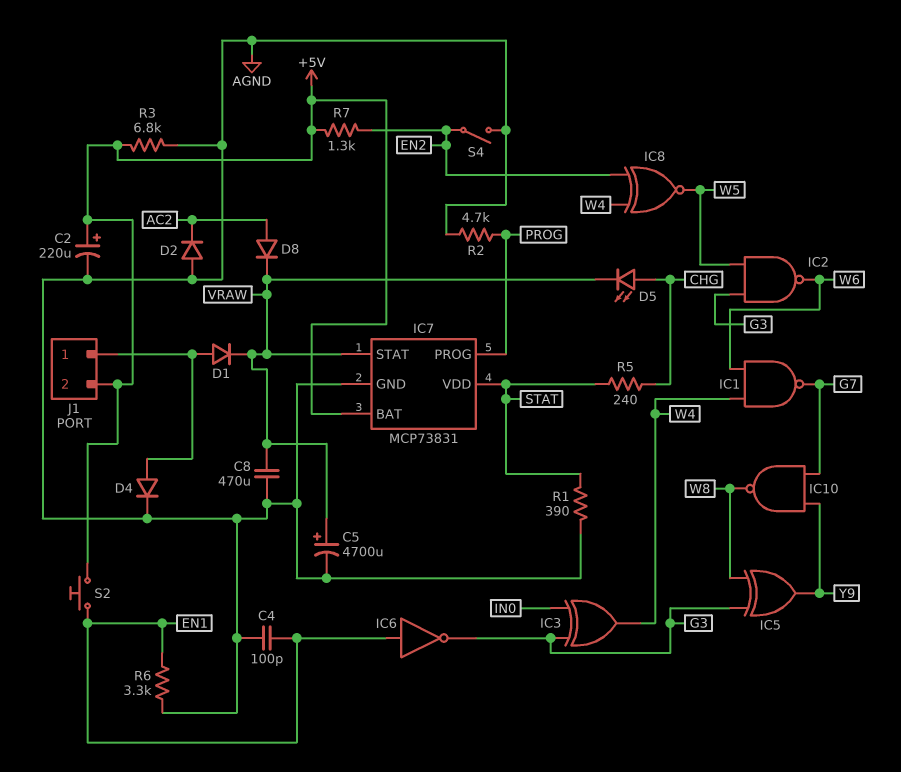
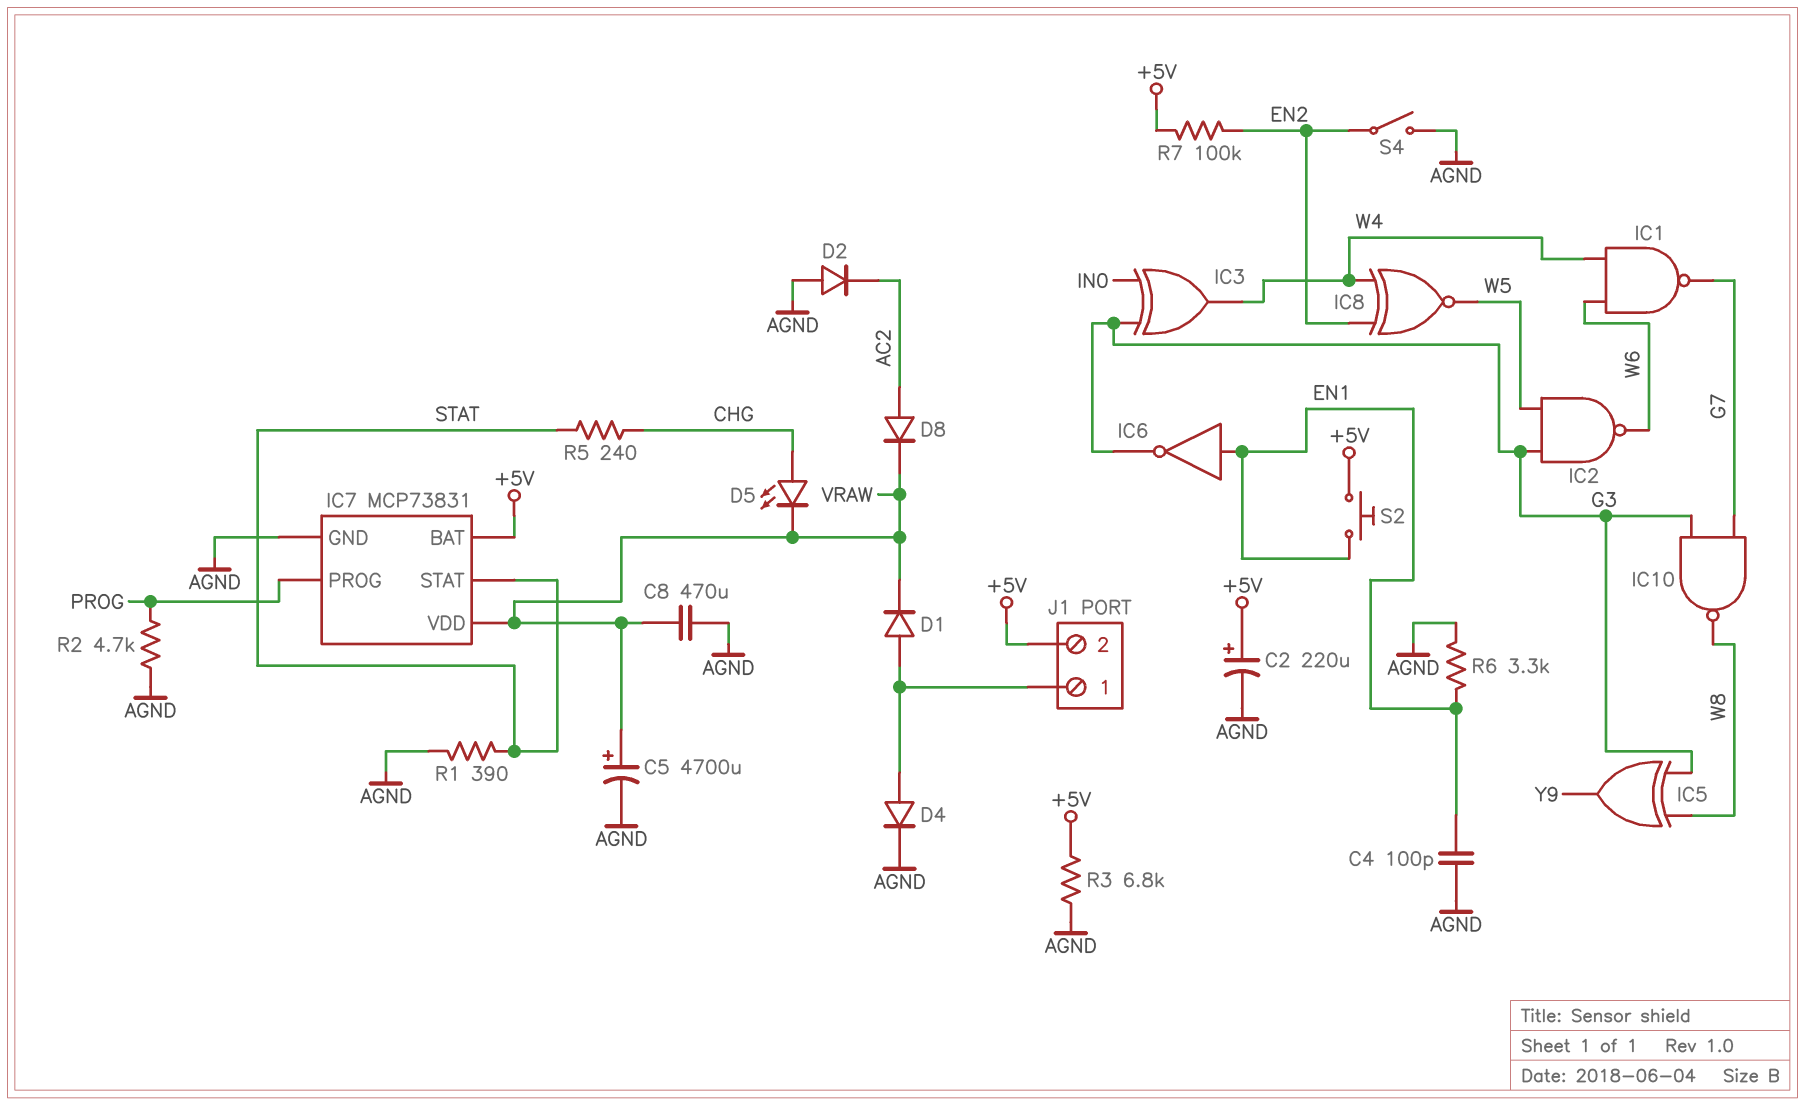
IC7 pin STAT: VRAW -> STAT
IC7 pin VDD: STAT -> VRAW
IC10: NAND (in G7, in Y9, out W8) -> NAND (in G3, in G7, out W8)
R7: 1.3k (+5V, EN2) -> 100k (+5V, EN2)

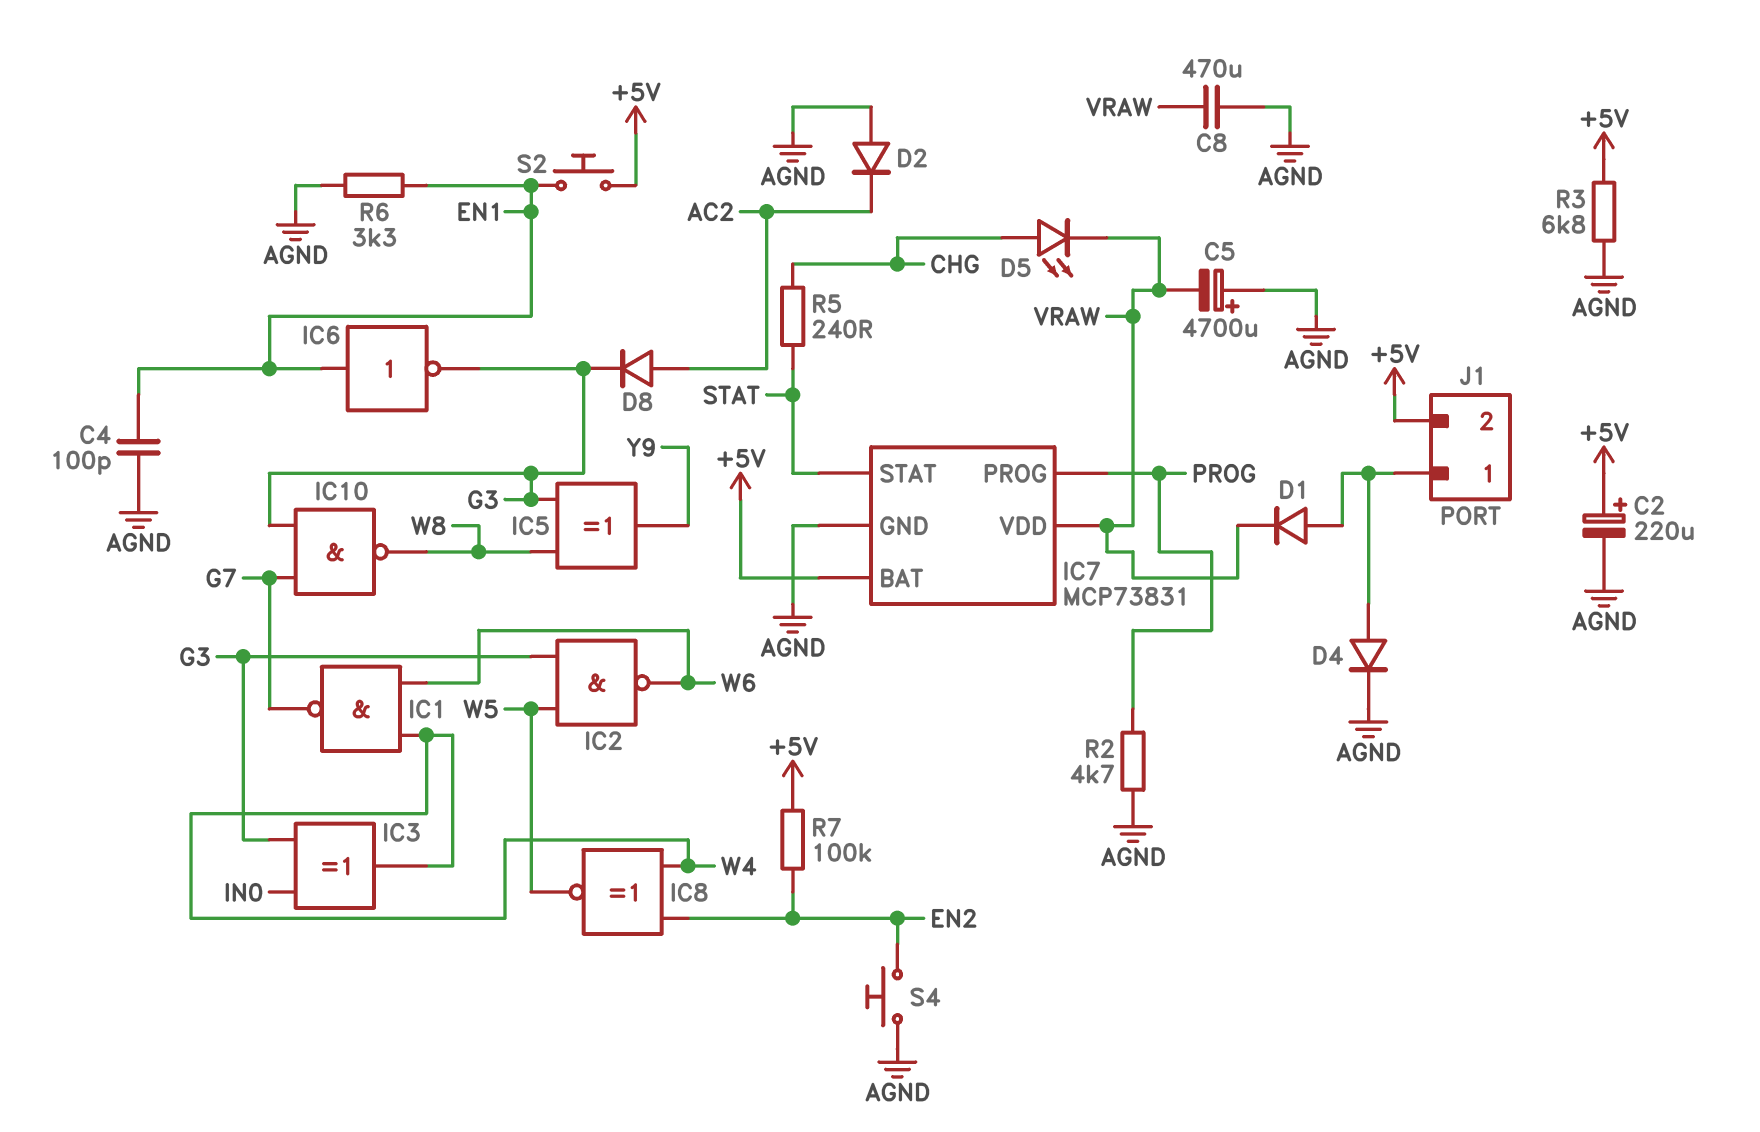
C5: 4700uF (plus VRAW, minus AGND) -> 4700uF (plus AGND, minus VRAW)
D8: diode (A AC2, K VRAW) -> diode (A AC2, K G3)
R1: 390 (AGND, STAT) -> none
S4: switch (AGND, EN2) -> button (AGND, EN2)

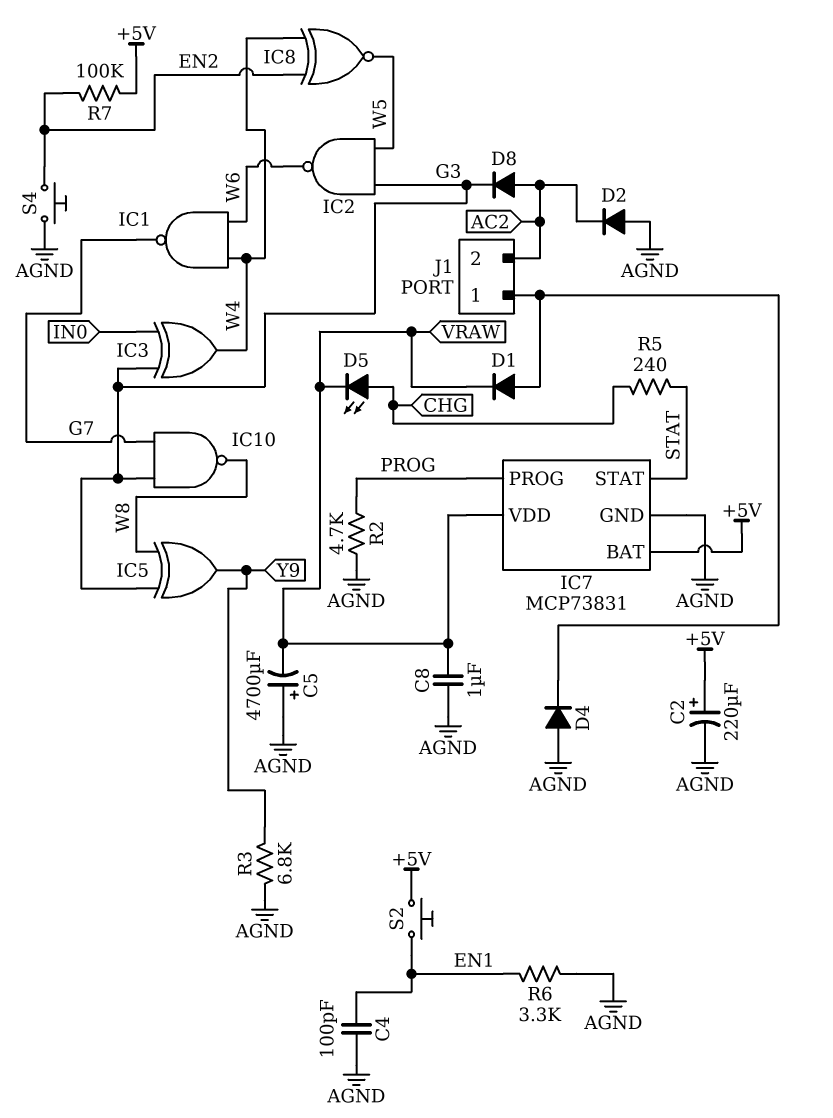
C8: 470uF (AGND, VRAW) -> 1uF (AGND, VRAW)
D4: diode (A J1/1, K AGND) -> diode (A AGND, K J1/1)
IC6: NOT (in EN1, out G3) -> none
J1 pin 2: +5V -> AC2
R3: 6.8k (+5V, AGND) -> 6.8k (AGND, Y9)

